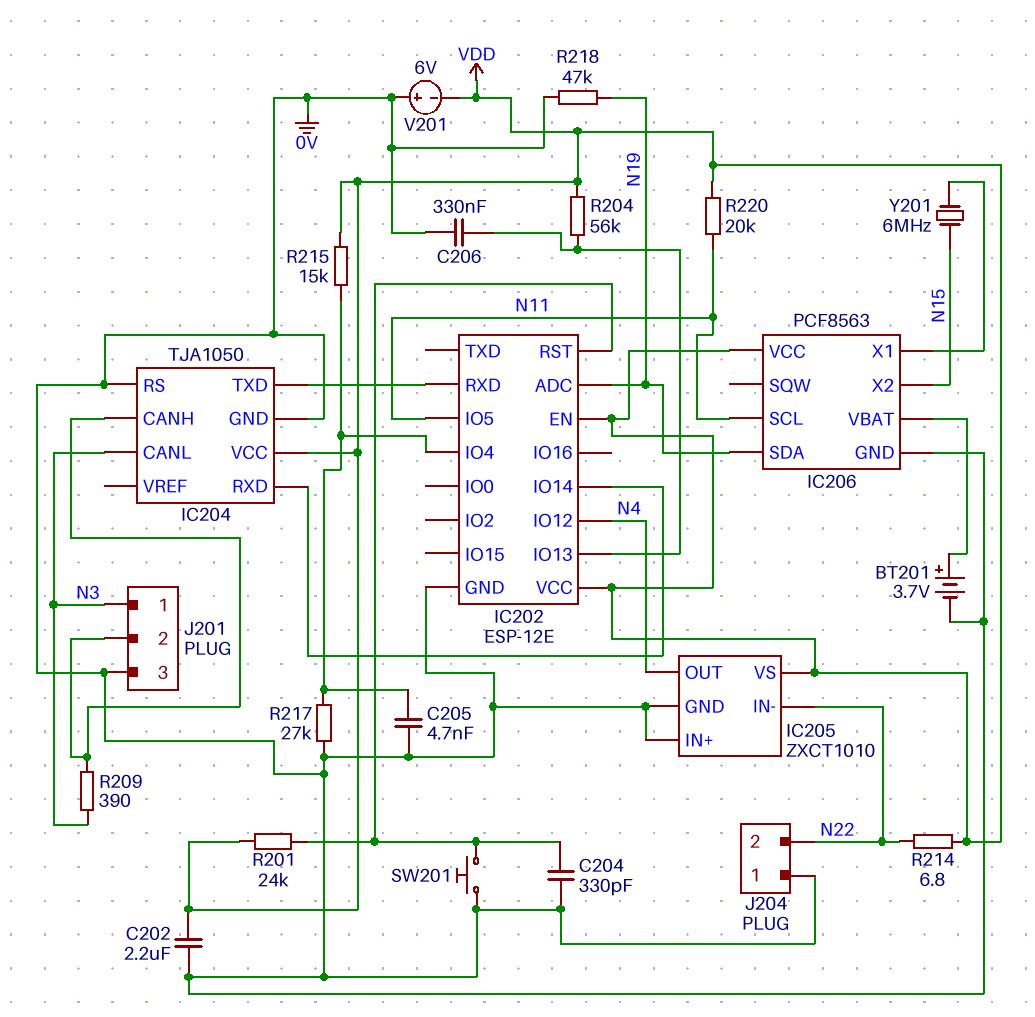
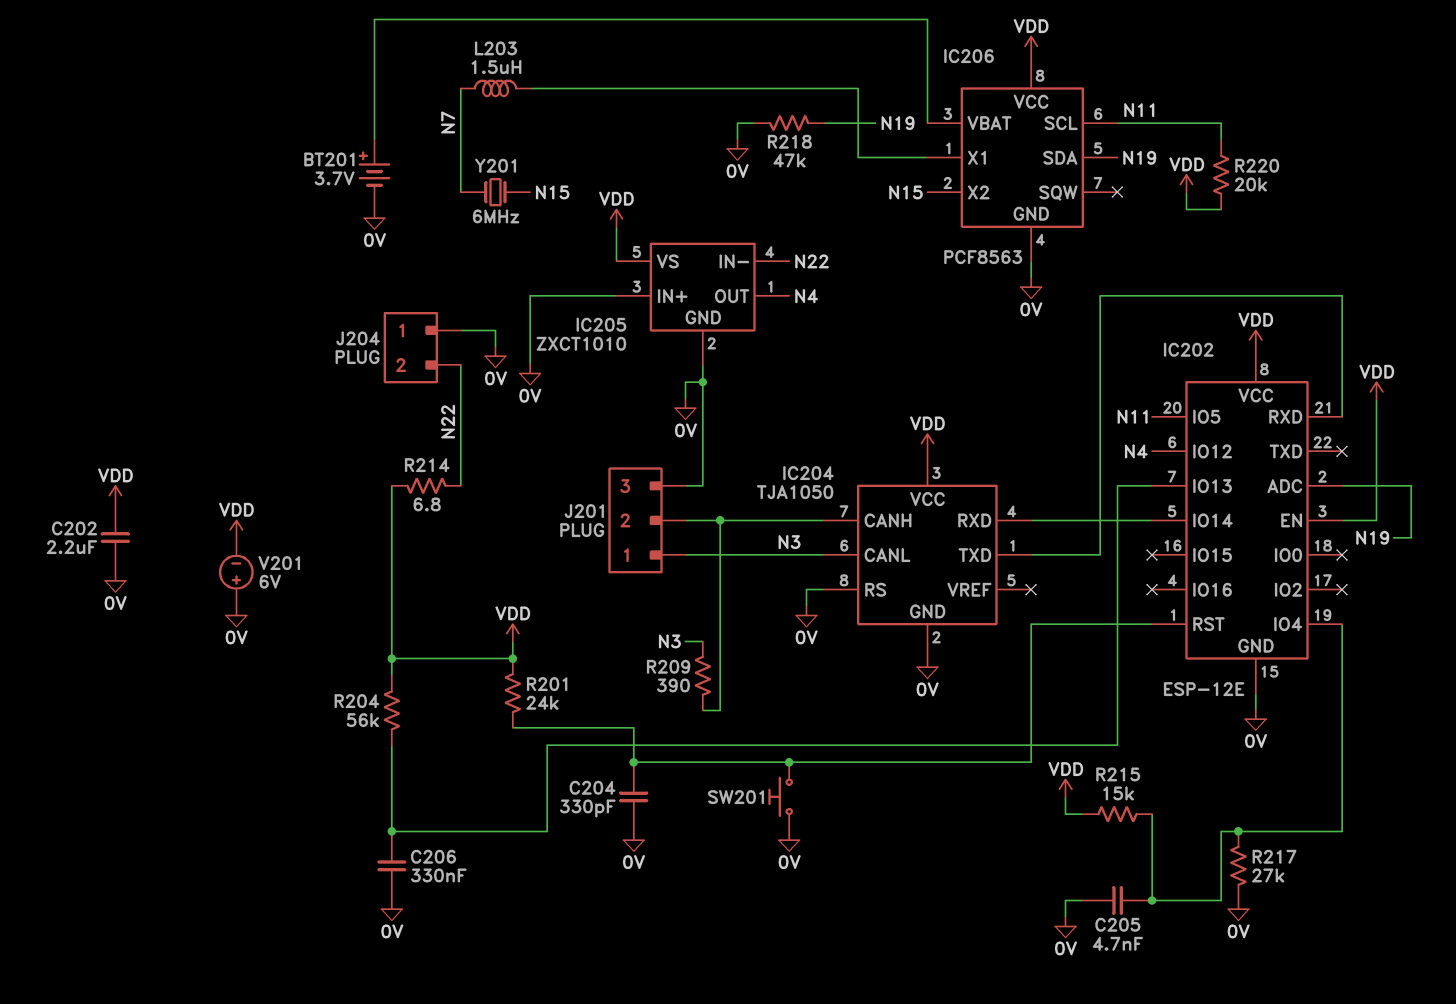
L203: none -> 1.5uH (IC206/X1, N7)
Y201: 6MHz (IC206/X1, N15) -> 6MHz (N7, N15)

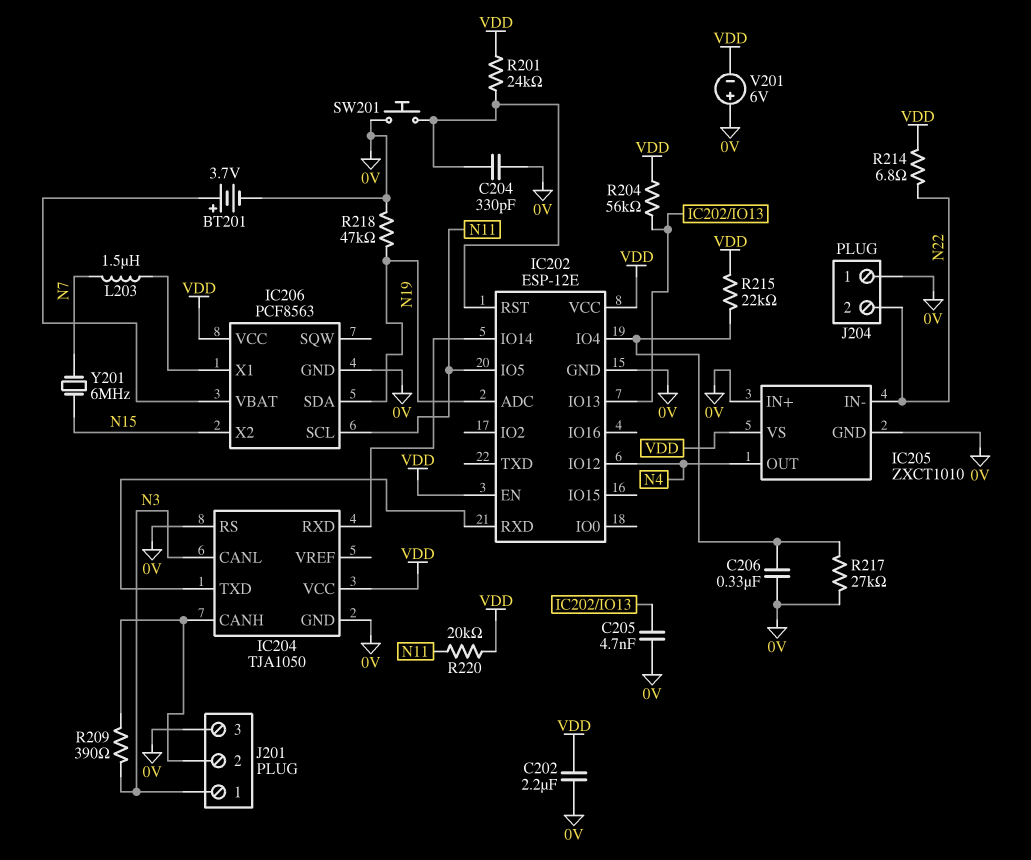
C205: 4.7nF (0V, IC202/IO4) -> 4.7nF (0V, IC202/IO13)
C206: 330nF (0V, IC202/IO13) -> 330nF (0V, IC202/IO4)
R215: 15k (IC202/IO4, VDD) -> 22k (IC202/IO4, VDD)

